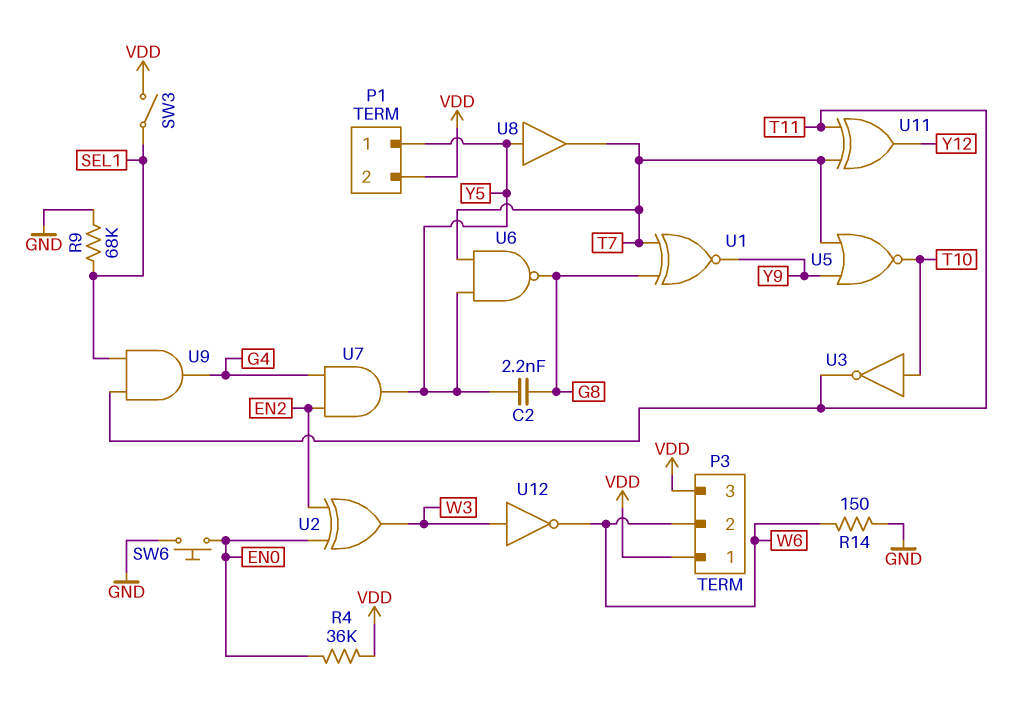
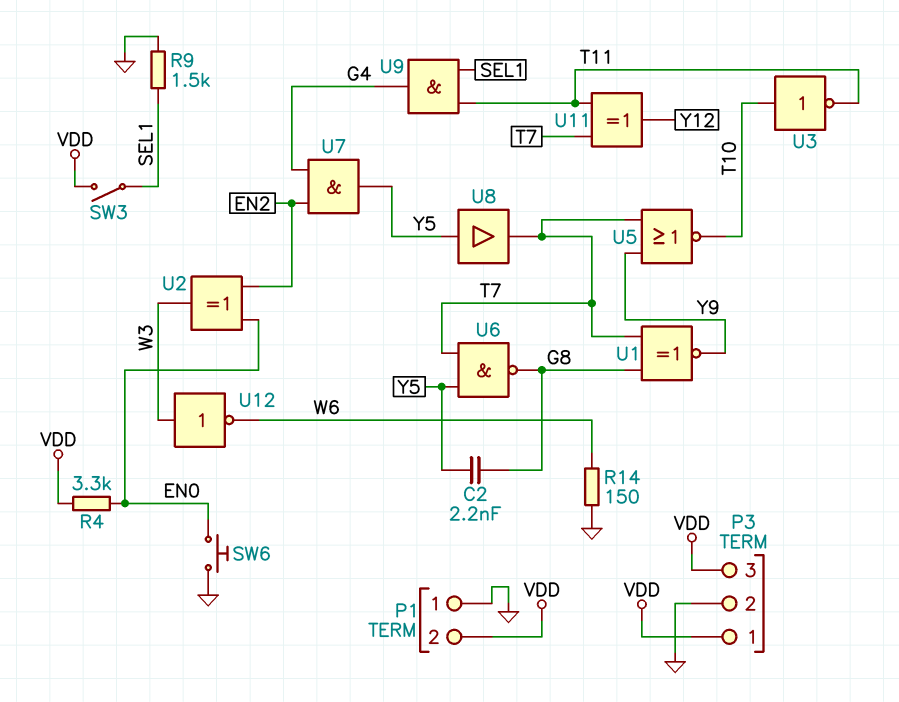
P1 pin 1: Y5 -> GND
P3 pin 2: W6 -> GND
R4: 36k (EN0, VDD) -> 3.3k (EN0, VDD)
R9: 68k (GND, SEL1) -> 1.5k (GND, SEL1)

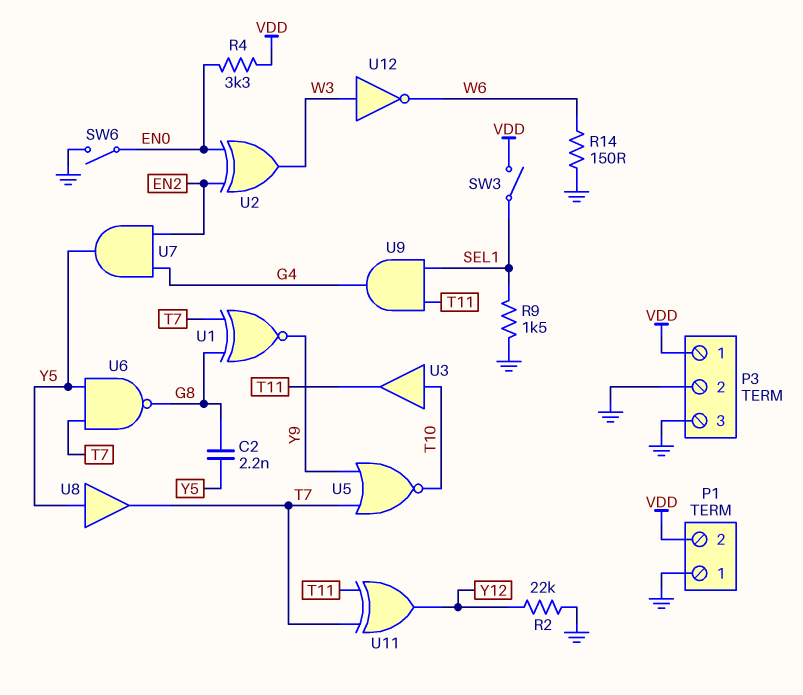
P3 pin 3: VDD -> GND
R2: none -> 22k (GND, Y12)
SW6: button (EN0, GND) -> switch (EN0, GND)
U3: NOT (in T10, out T11) -> buffer (in T10, out T11)

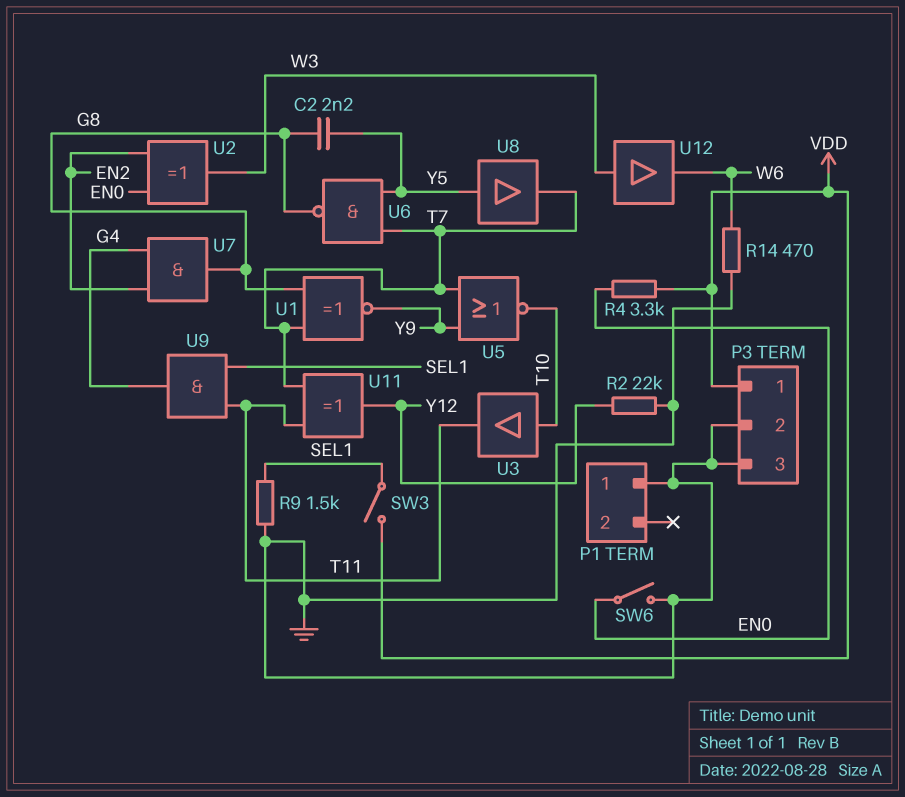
P1 pin 2: VDD -> none
R14: 150 (GND, W6) -> 470 (GND, W6)
U7: AND (in EN2, in G4, out Y5) -> AND (in EN2, in G4, out G8)
U12: NOT (in W3, out W6) -> buffer (in W3, out W6)

